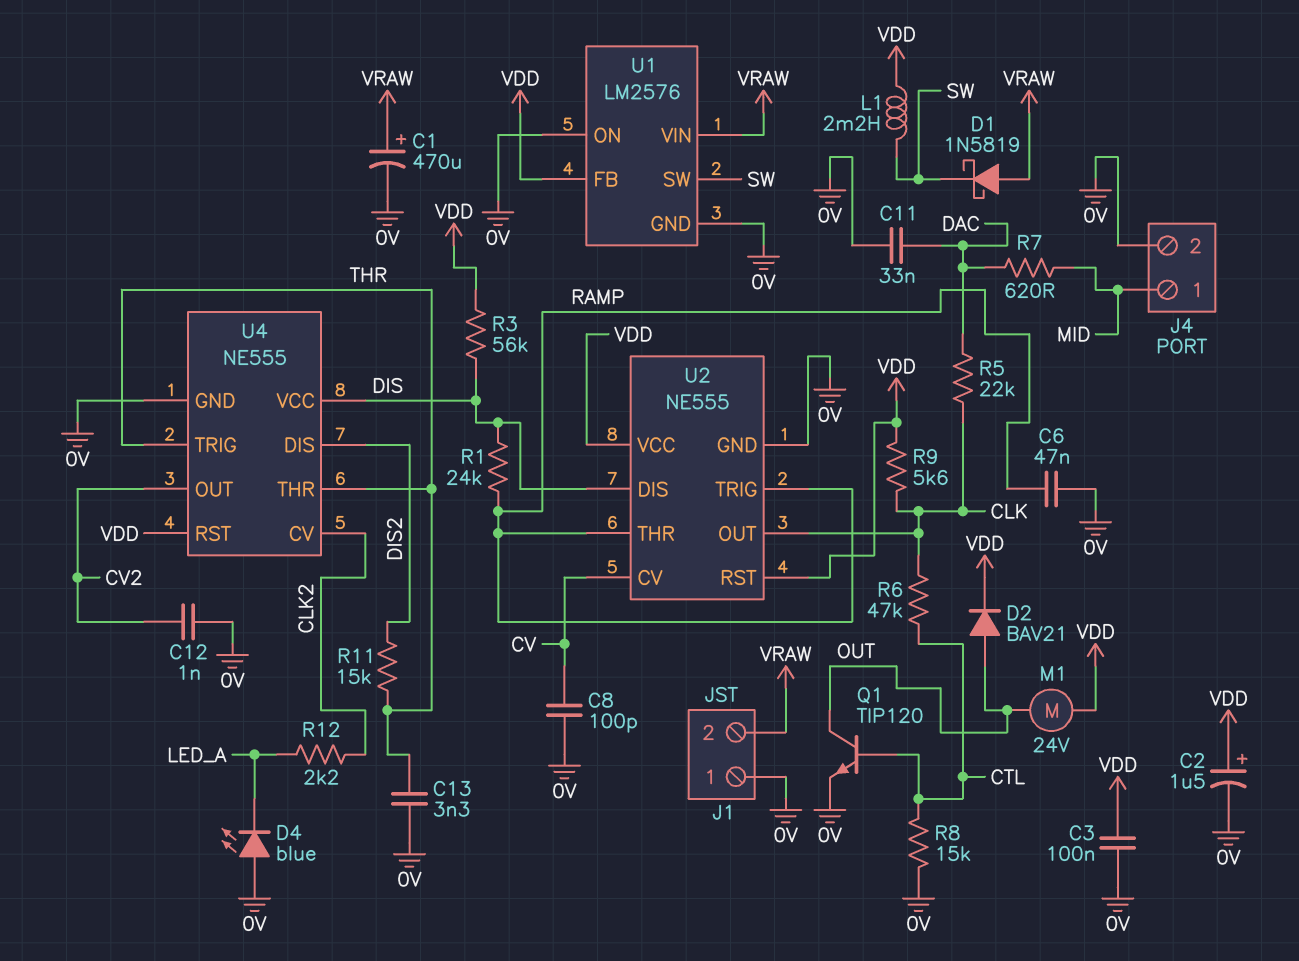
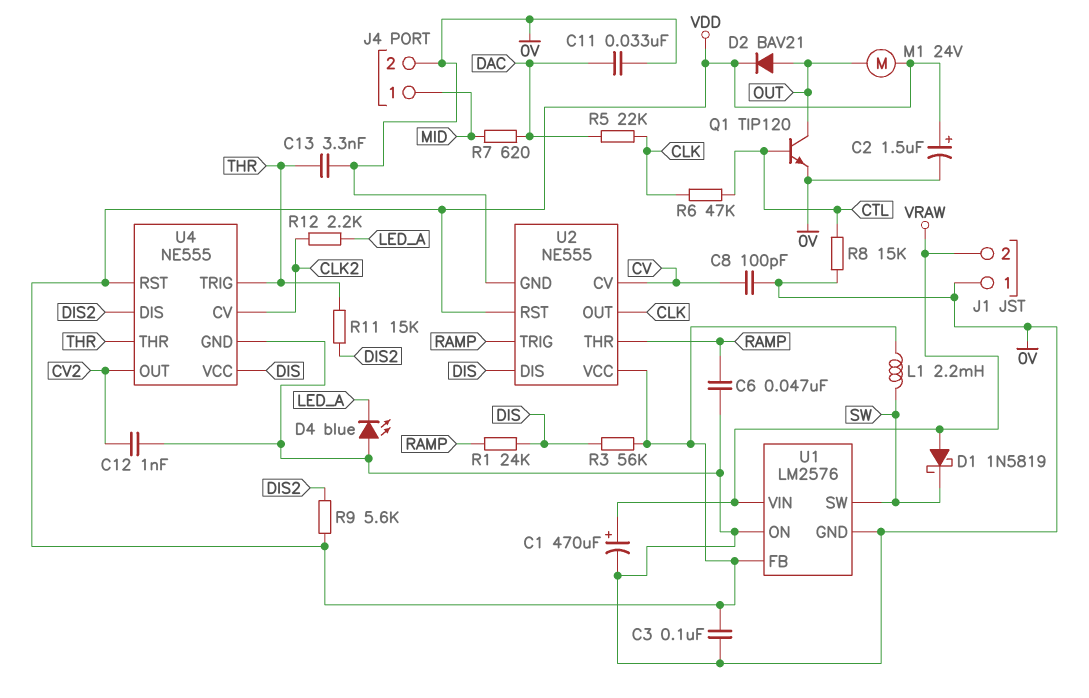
R9: 5.6k (CLK, VDD) -> 5.6k (DIS2, VDD)

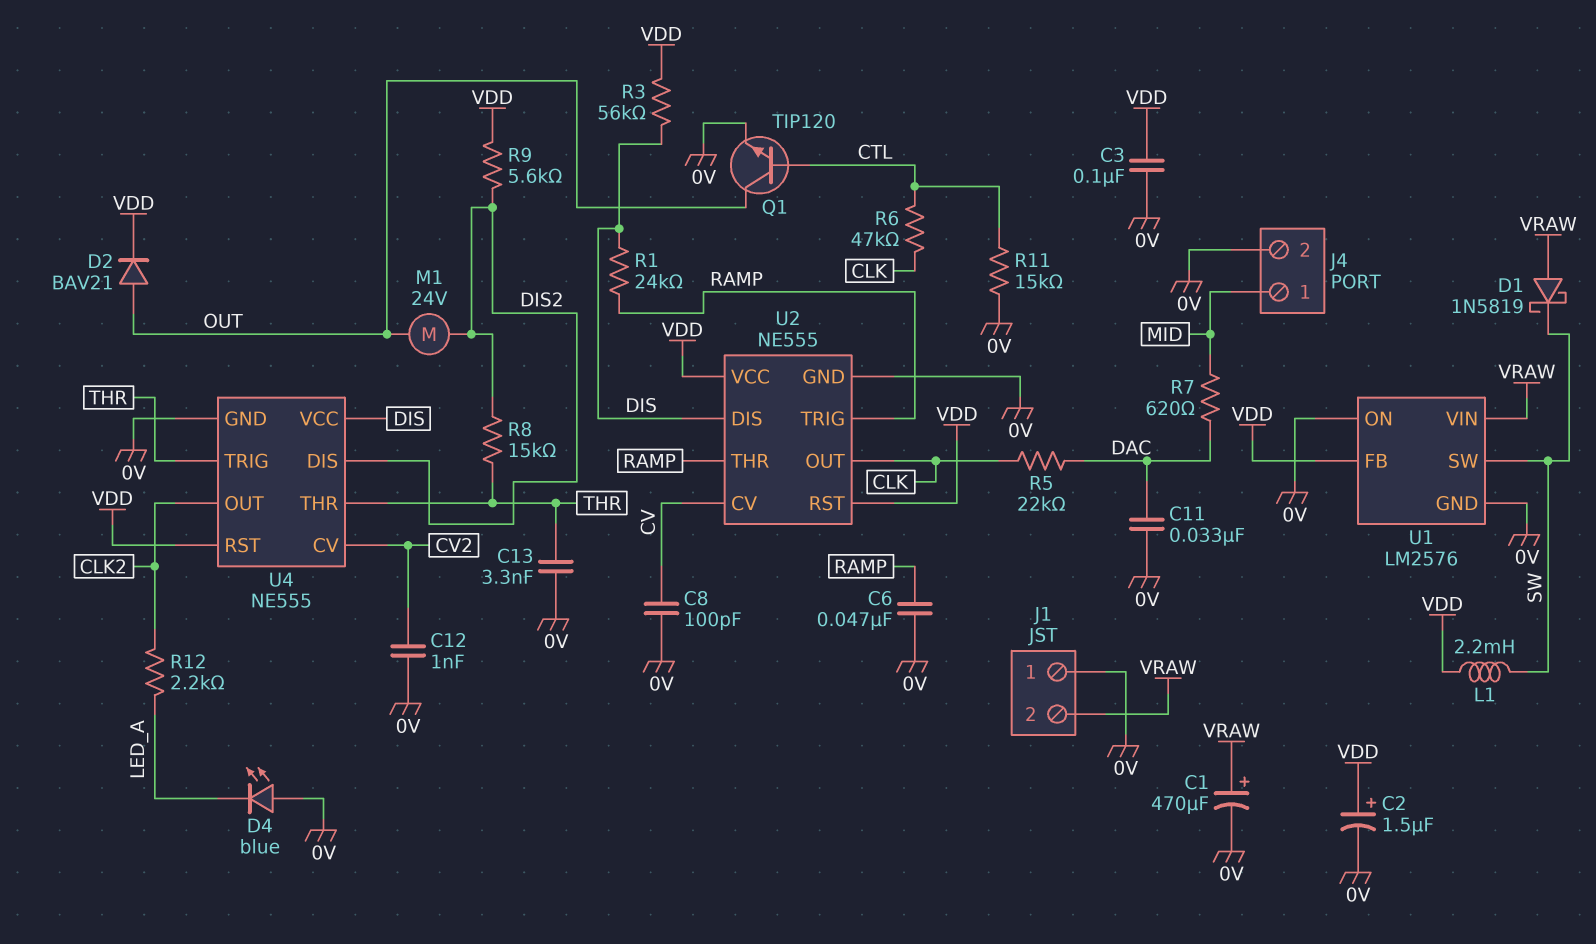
M1: motor 24V (OUT, VDD) -> motor 24V (DIS2, OUT)
R8: 15k (0V, CTL) -> 15k (DIS2, THR)
R11: 15k (DIS2, THR) -> 15k (0V, CTL)
U4 pin CV: CLK2 -> CV2
U4 pin OUT: CV2 -> CLK2

